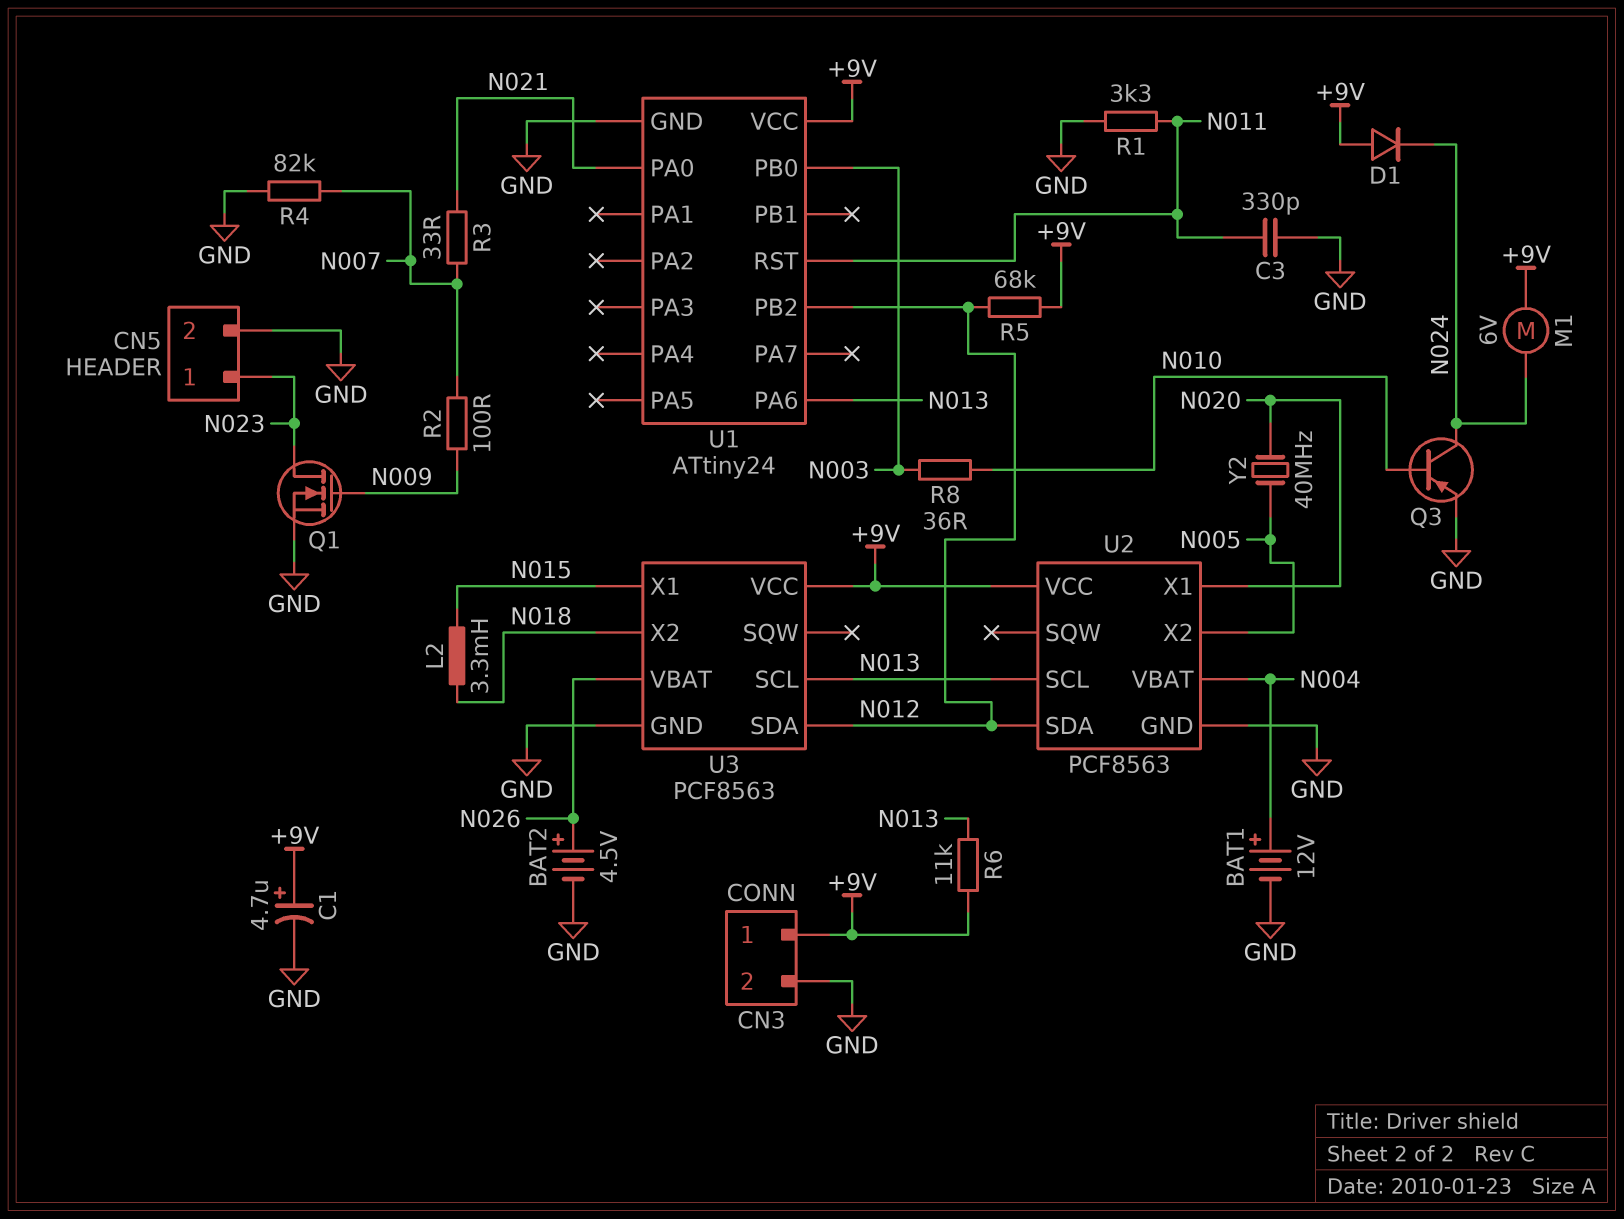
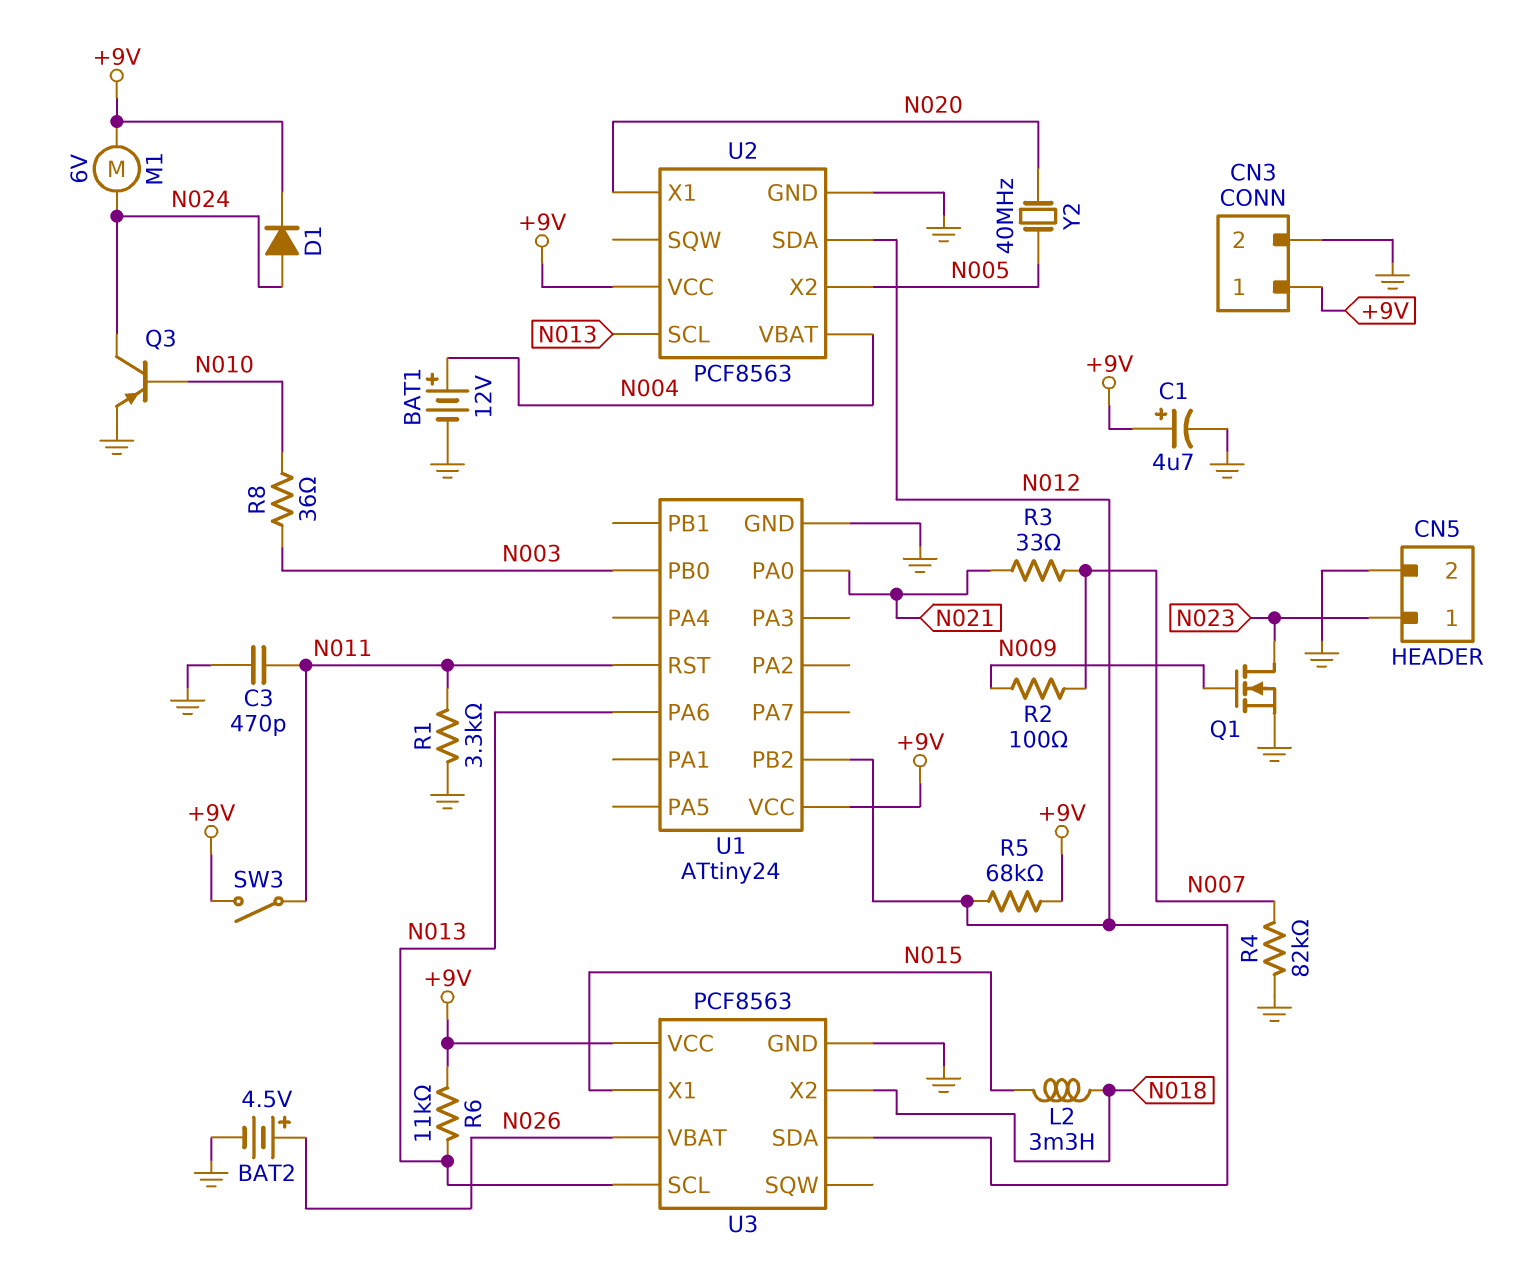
C3: 330pF (GND, N011) -> 470pF (GND, N011)
D1: diode (A +9V, K N024) -> diode (A N024, K +9V)
SW3: none -> switch (+9V, N011)

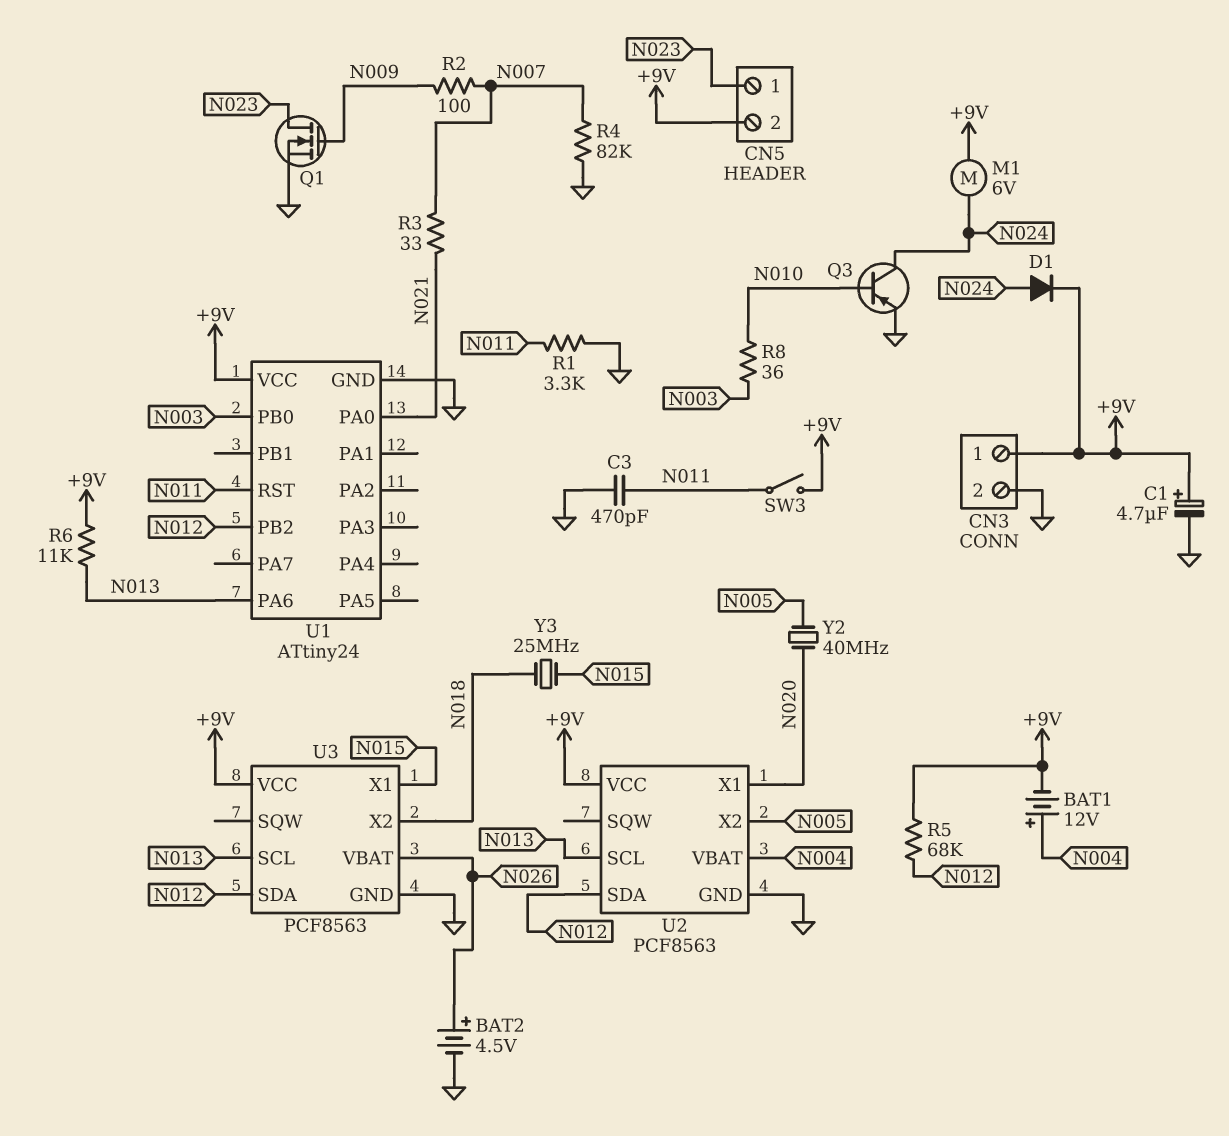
BAT1: 12V (plus N004, minus GND) -> 12V (plus N004, minus +9V)
CN5 pin 2: GND -> +9V
L2: 3.3mH (N015, N018) -> none
Y3: none -> 25MHz (N015, N018)

